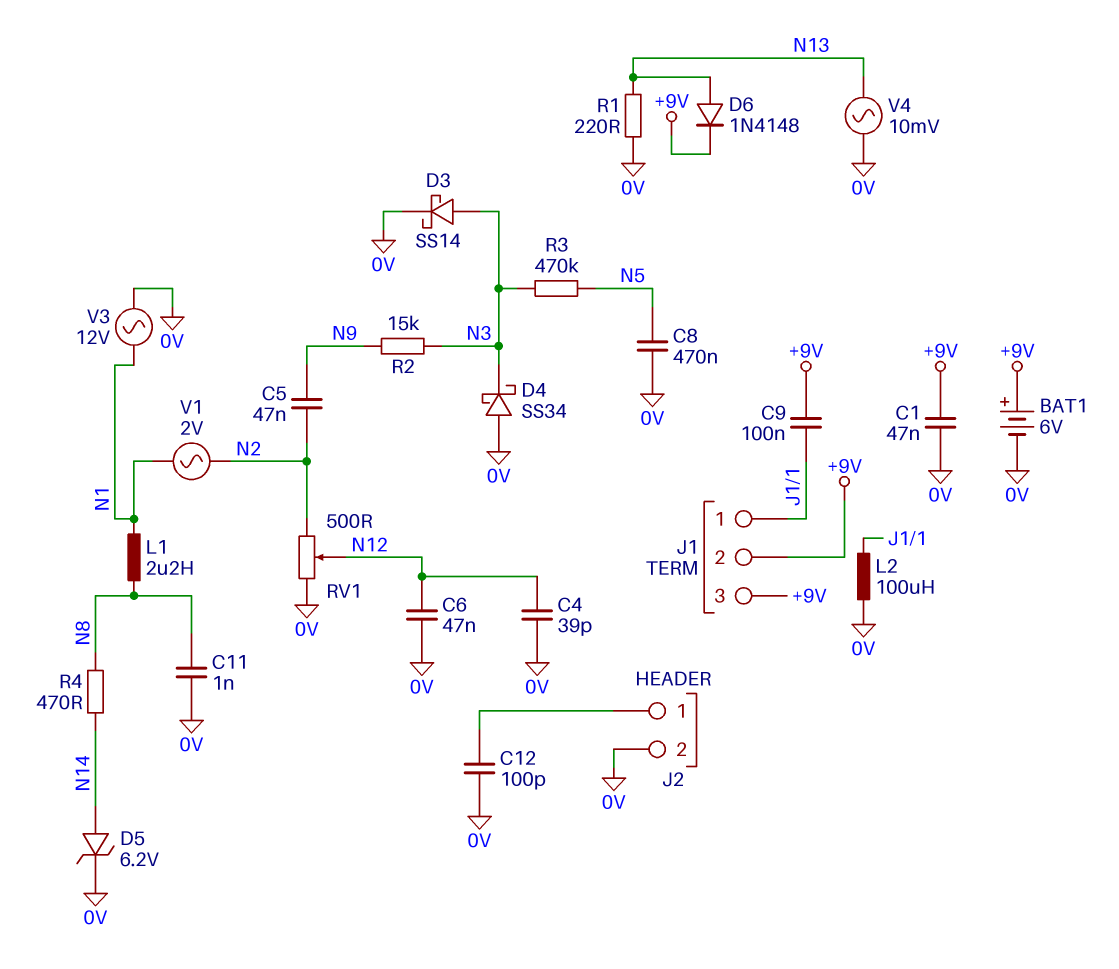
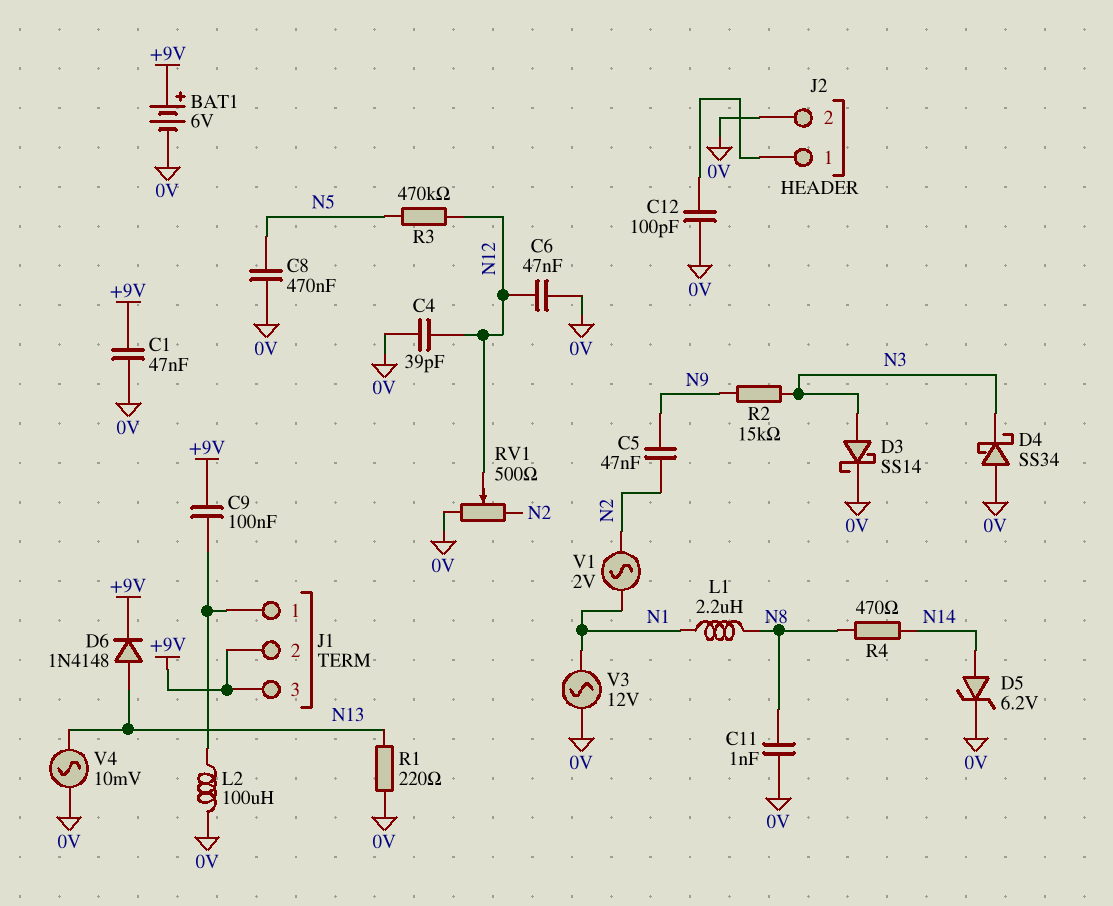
R3: 470k (N3, N5) -> 470k (N5, N12)

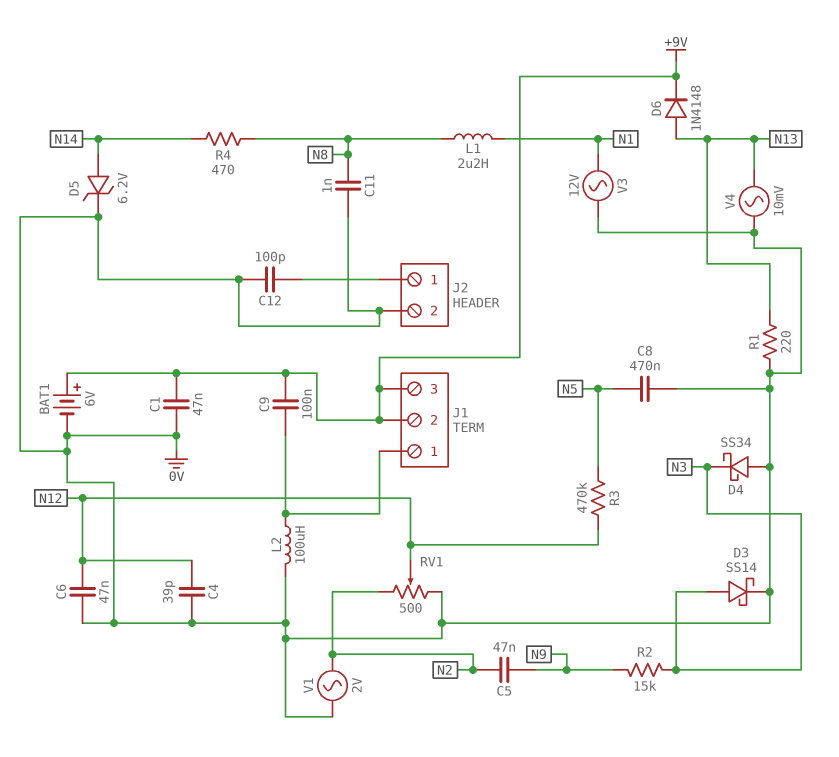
V1: AC 2V (N1, N2) -> AC 2V (0V, N2)

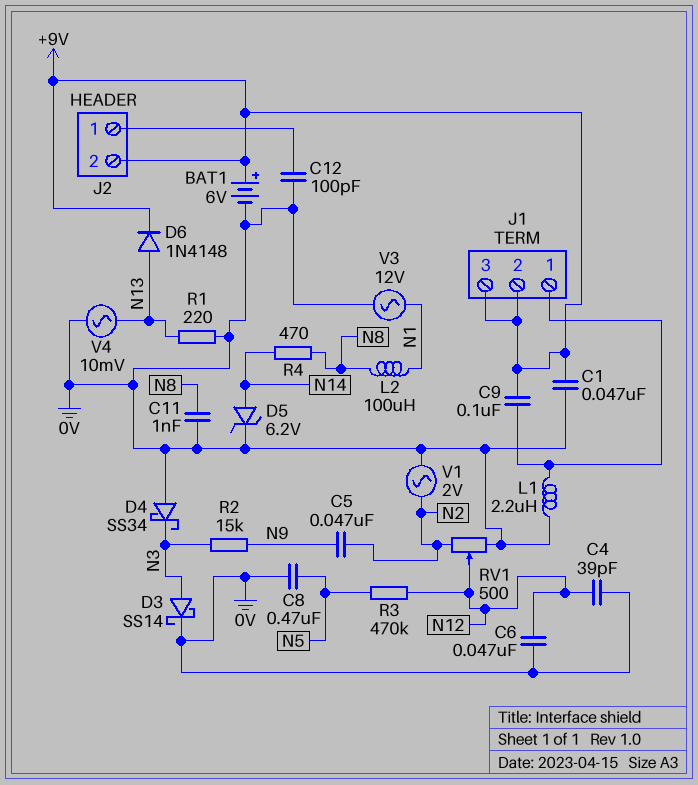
J2 pin 2: 0V -> +9V
L1: 2.2uH (N1, N8) -> 2.2uH (0V, J1/1)
L2: 100uH (0V, J1/1) -> 100uH (N1, N8)

